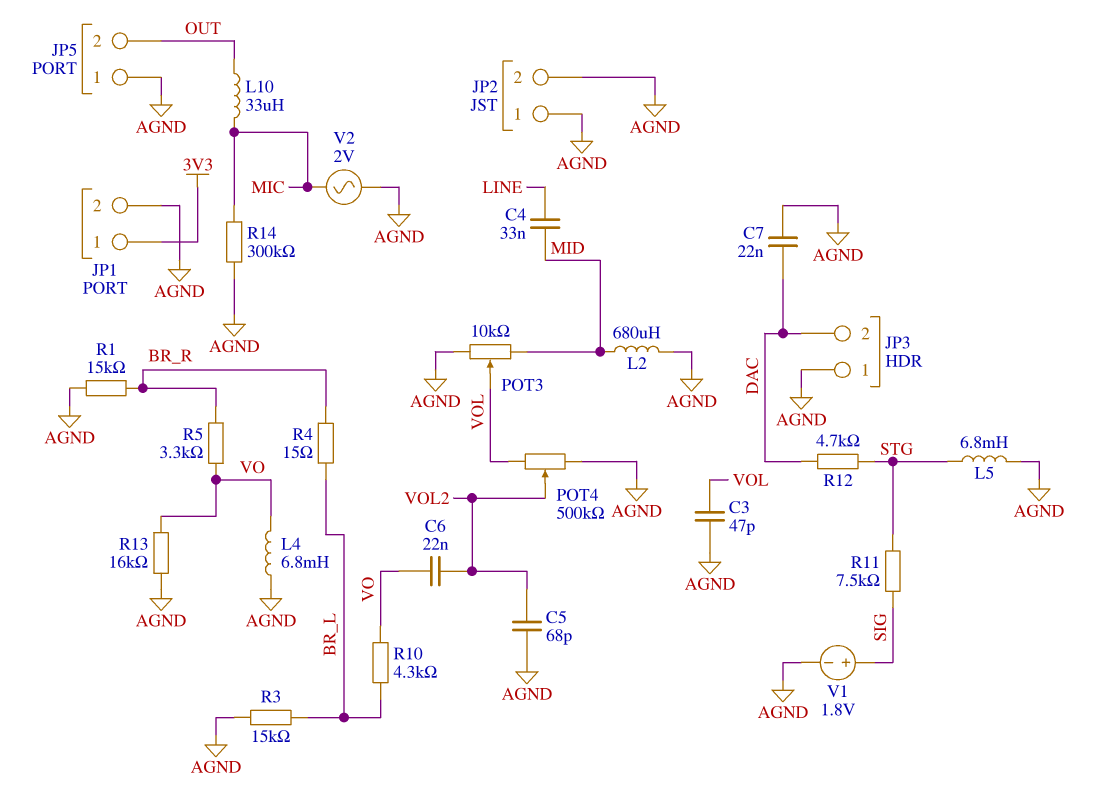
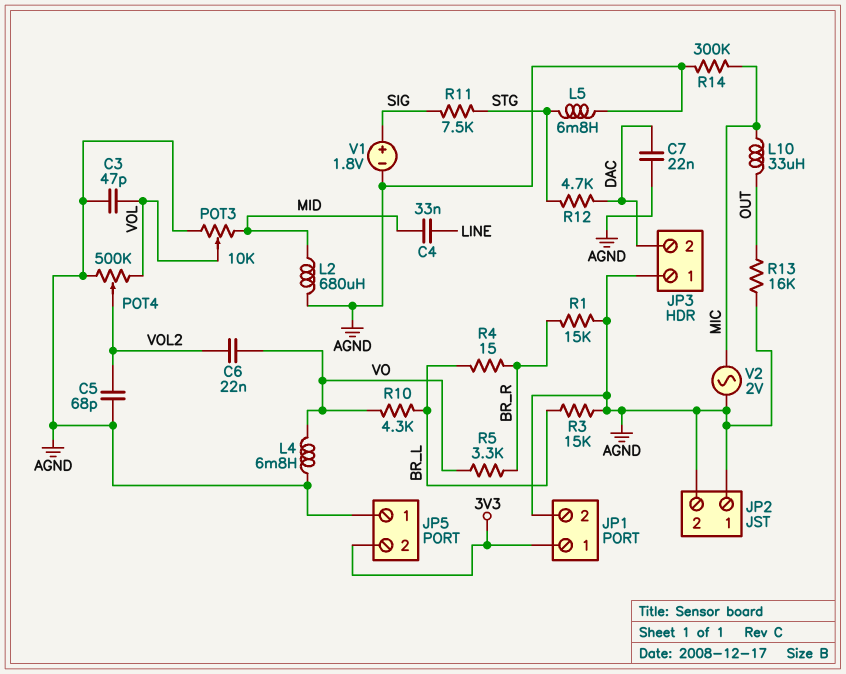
JP5 pin 2: OUT -> 3V3
R13: 16k (AGND, VO) -> 16k (AGND, OUT)

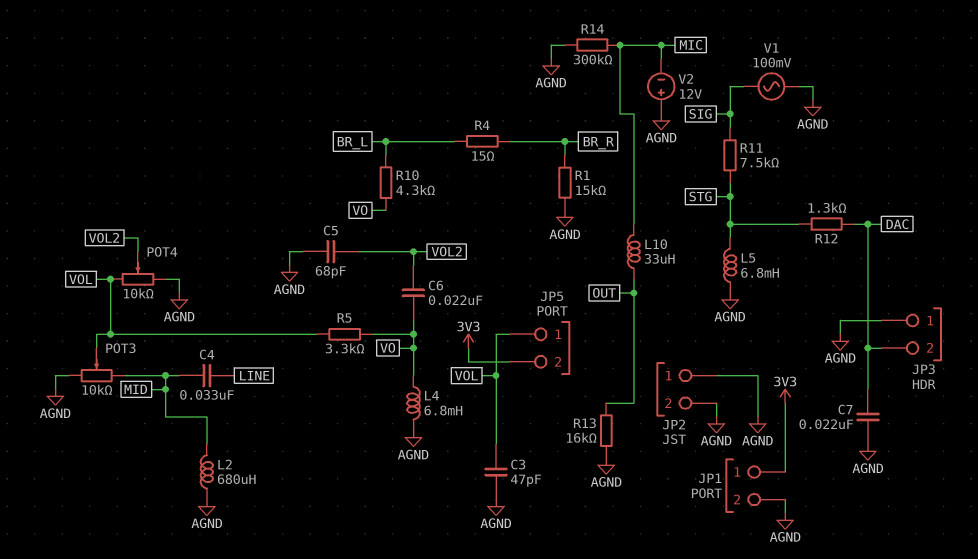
JP5 pin 1: AGND -> VOL
POT4: 500k (AGND, VOL, wiper VOL2) -> 10k (AGND, VOL, wiper VOL2)
R3: 15k (AGND, BR_L) -> none
R5: 3.3k (BR_R, VO) -> 3.3k (VO, VOL)
R12: 4.7k (DAC, STG) -> 1.3k (DAC, STG)
V1: 1.8V (plus SIG, minus AGND) -> AC 100mV (AGND, SIG)
V2: AC 2V (AGND, MIC) -> 12V (plus AGND, minus MIC)

